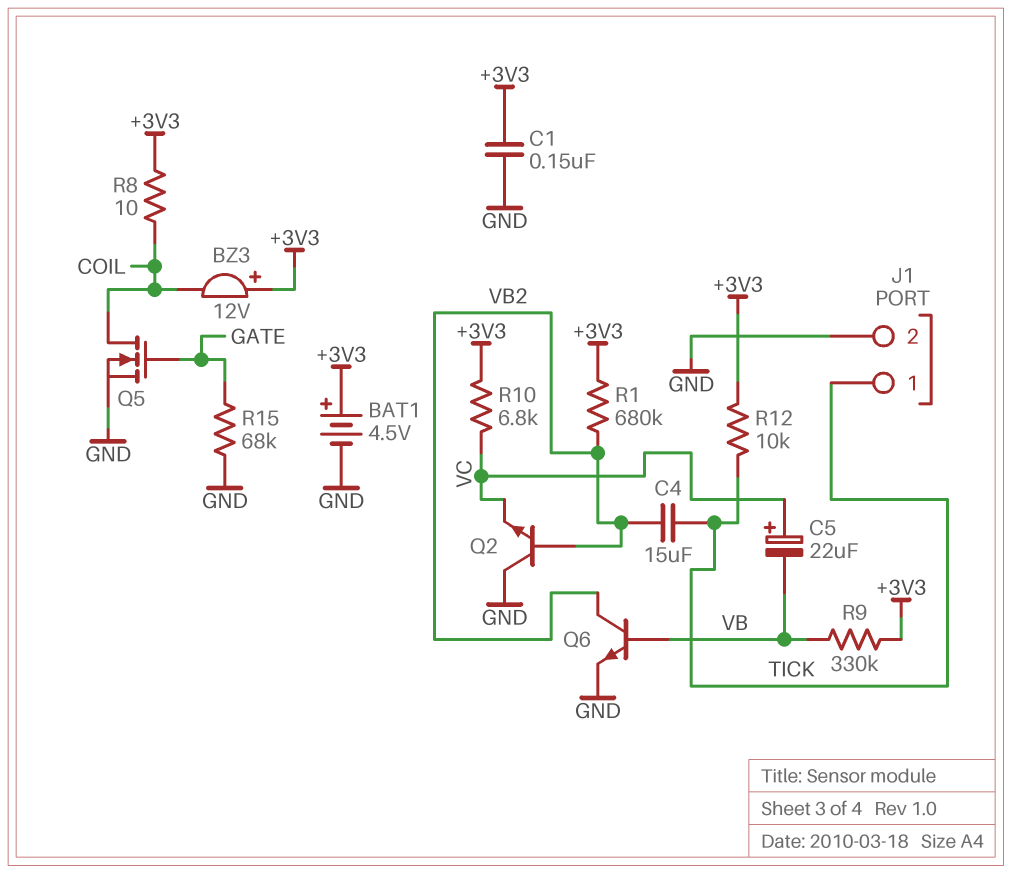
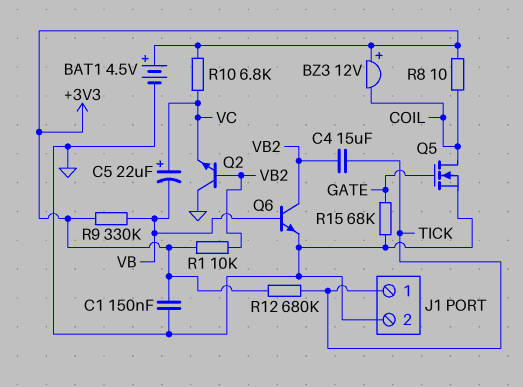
R1: 680k (+3V3, VB2) -> 10k (+3V3, VB2)
R12: 10k (+3V3, TICK) -> 680k (+3V3, TICK)

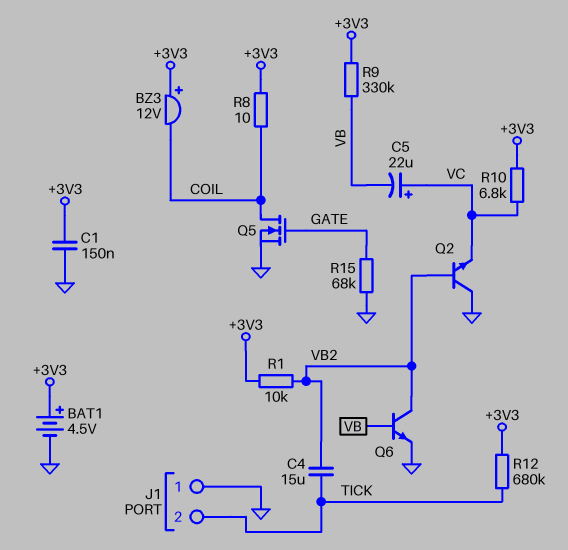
J1 pin 1: TICK -> GND
J1 pin 2: GND -> TICK

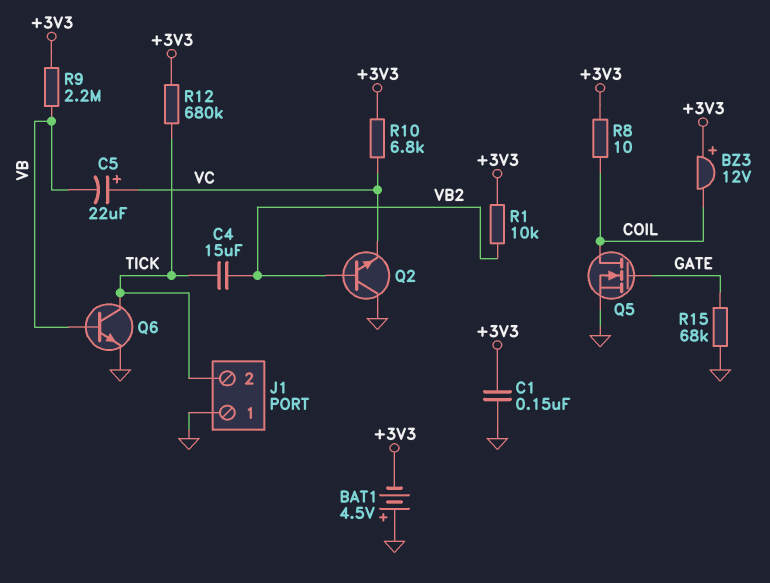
BAT1: 4.5V (plus +3V3, minus GND) -> 4.5V (plus GND, minus +3V3)
Q6: NPN (B VB, C VB2, E GND) -> NPN (B VB, C TICK, E GND)
R9: 330k (+3V3, VB) -> 2.2M (+3V3, VB)

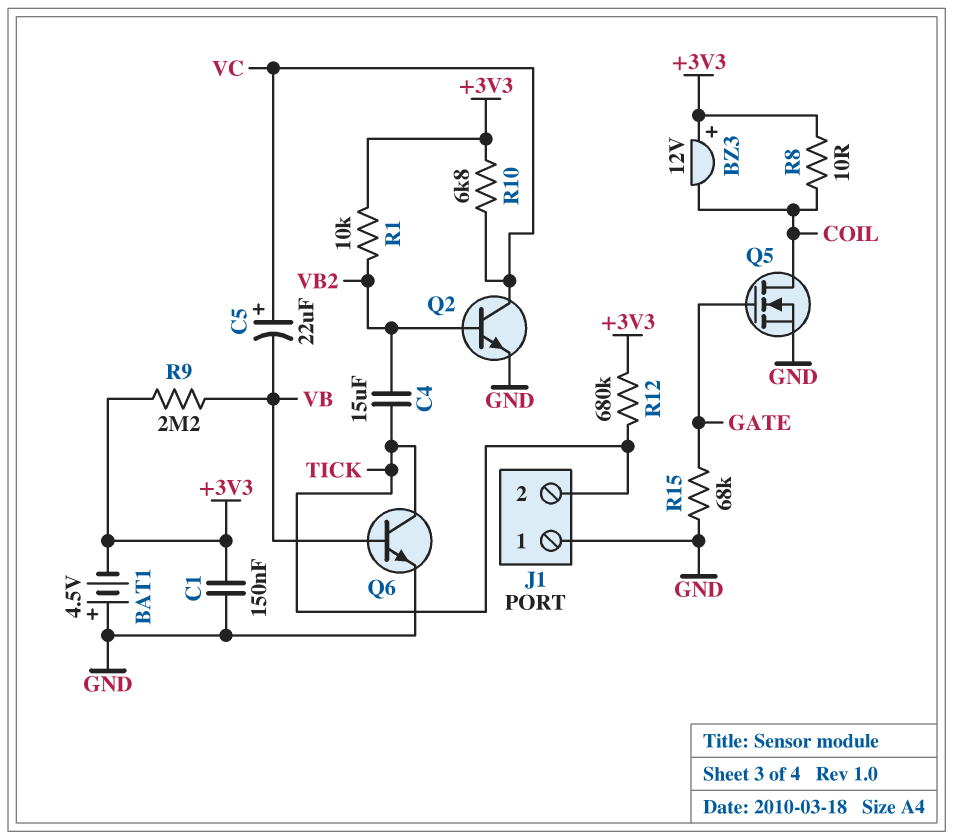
Q2: NPN (B VB2, C GND, E VC) -> NPN (B VB2, C VC, E GND)

